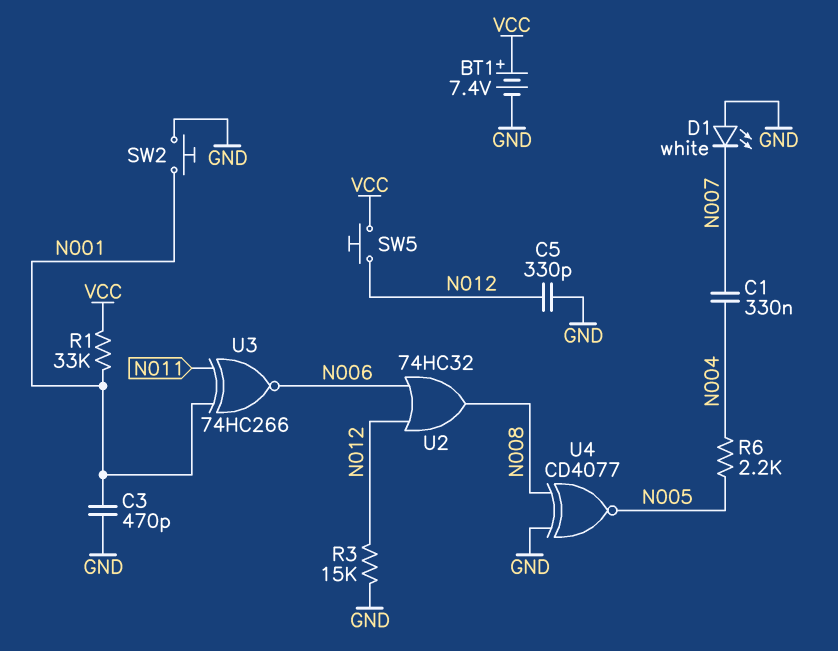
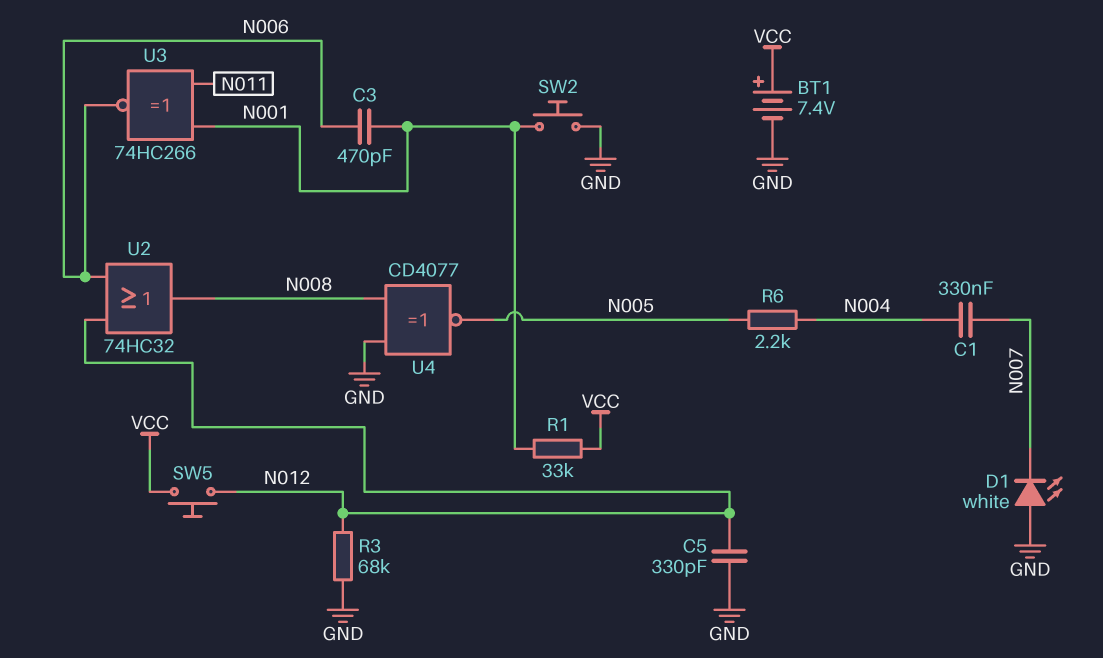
C3: 470pF (GND, N001) -> 470pF (N001, N006)
R3: 15k (GND, N012) -> 68k (GND, N012)

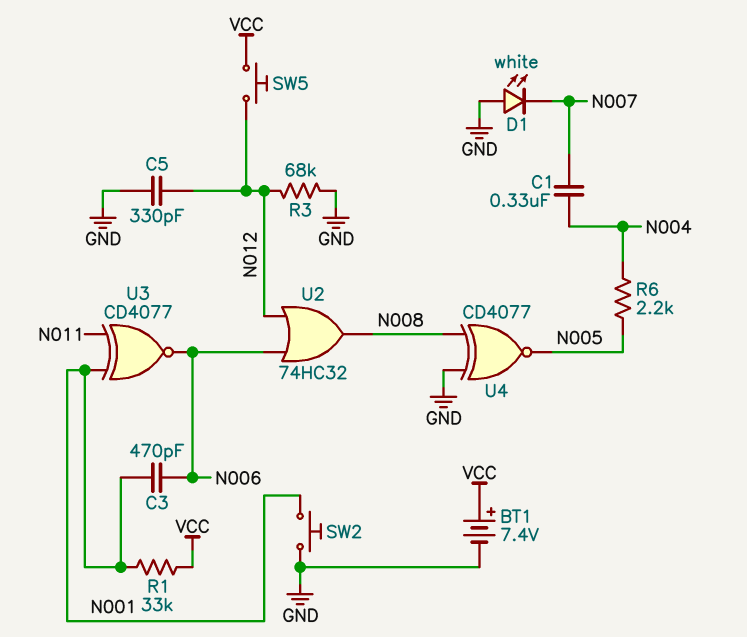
U3: XNOR 74HC266 (in N001, in N011, out N006) -> XNOR CD4077 (in N001, in N011, out N006)

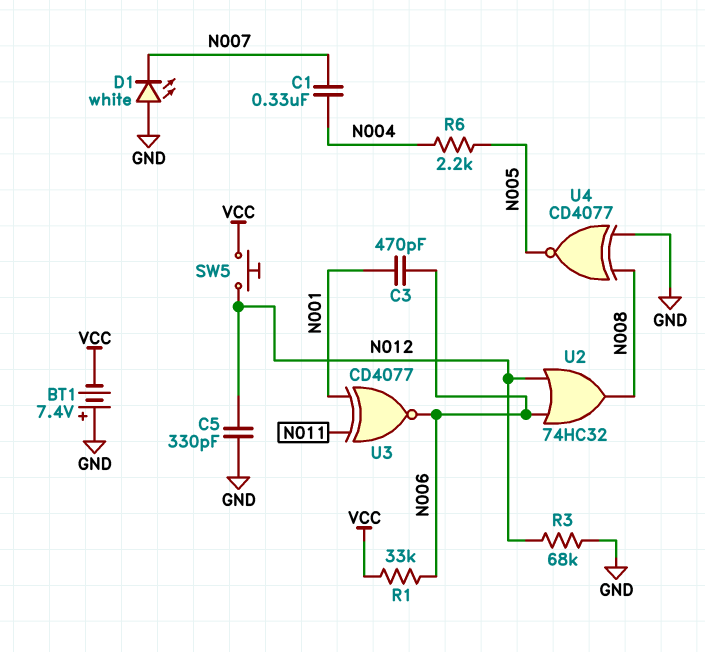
BT1: 7.4V (plus VCC, minus GND) -> 7.4V (plus GND, minus VCC)
R1: 33k (N001, VCC) -> 33k (N006, VCC)
SW2: button (GND, N001) -> none

